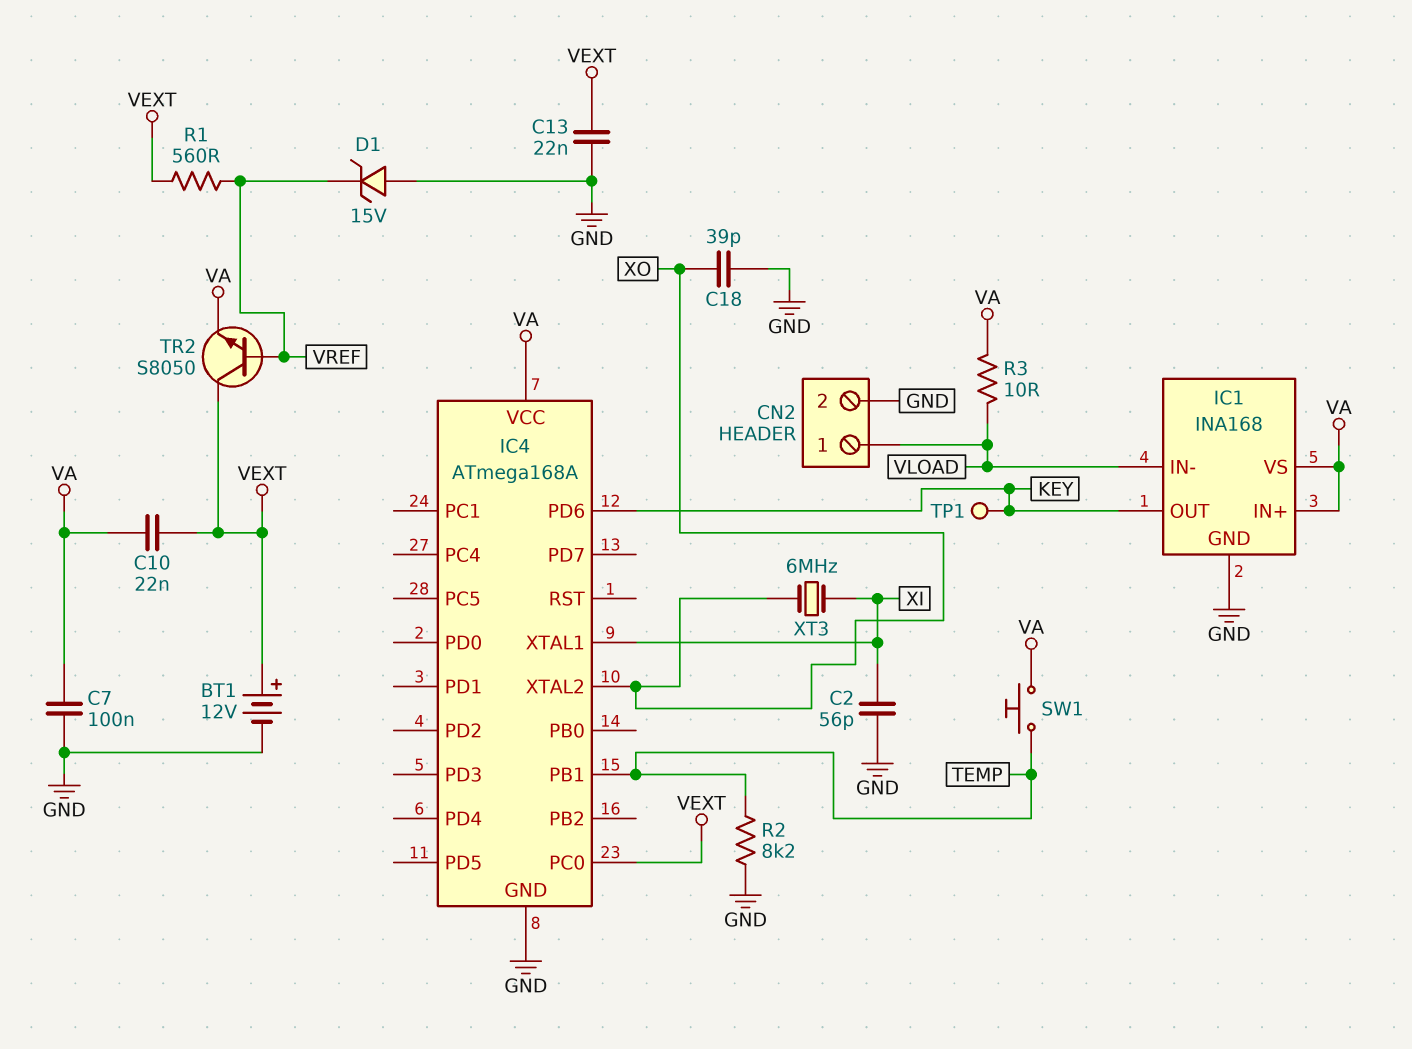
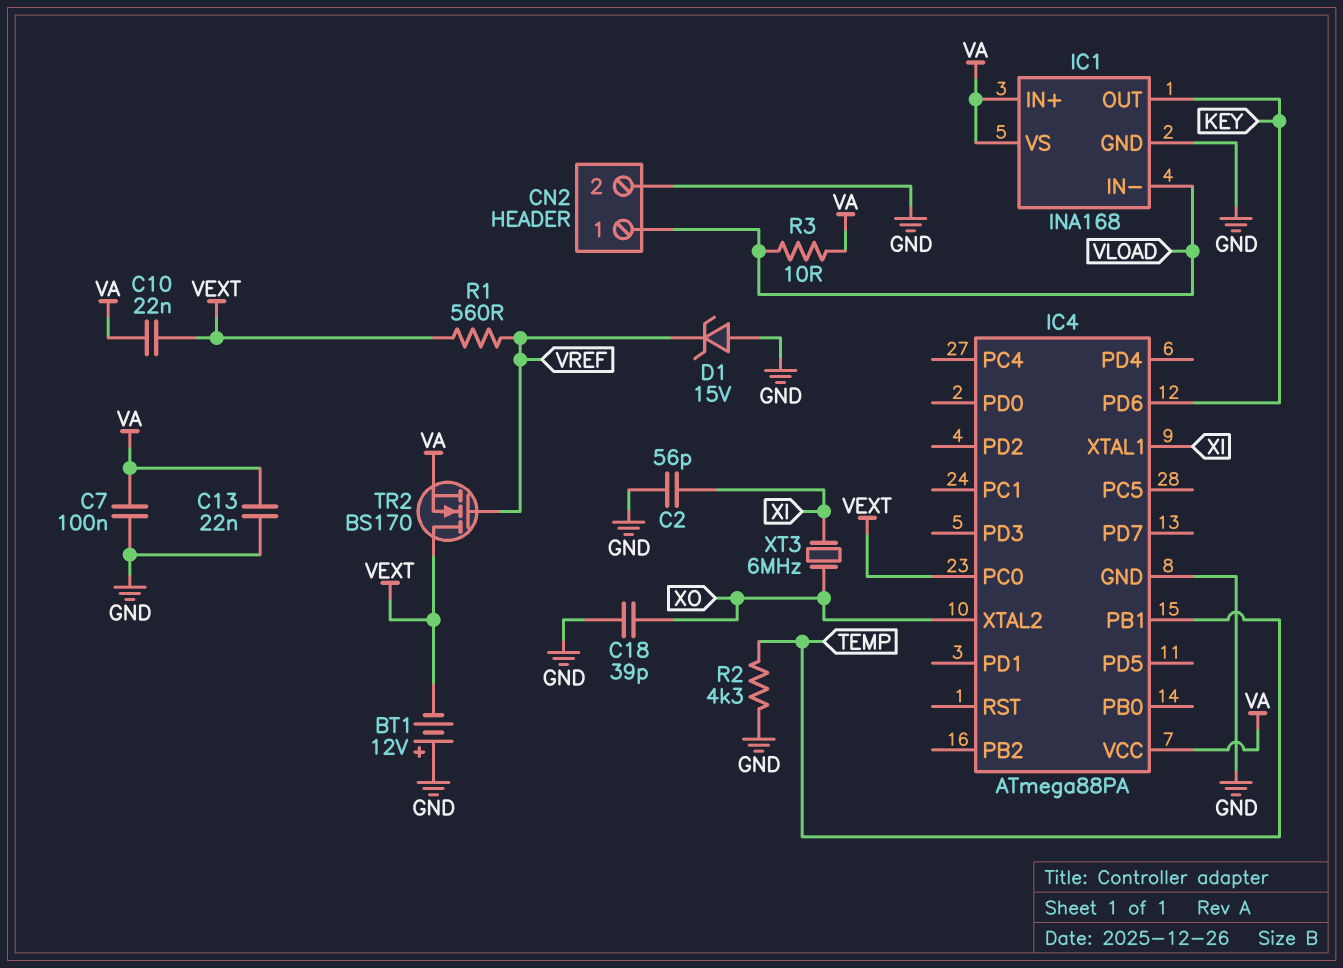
BT1: 12V (plus VEXT, minus GND) -> 12V (plus GND, minus VEXT)
C13: 22nF (GND, VEXT) -> 22nF (GND, VA)
IC4: ATmega168A -> ATmega88PA
R2: 8.2k (GND, TEMP) -> 4.3k (GND, TEMP)
SW1: button (TEMP, VA) -> none
TP1: test point (KEY) -> none
TR2: NPN S8050 (B VREF, C VEXT, E VA) -> NMOS BS170 (G VREF, D VEXT, S VA)

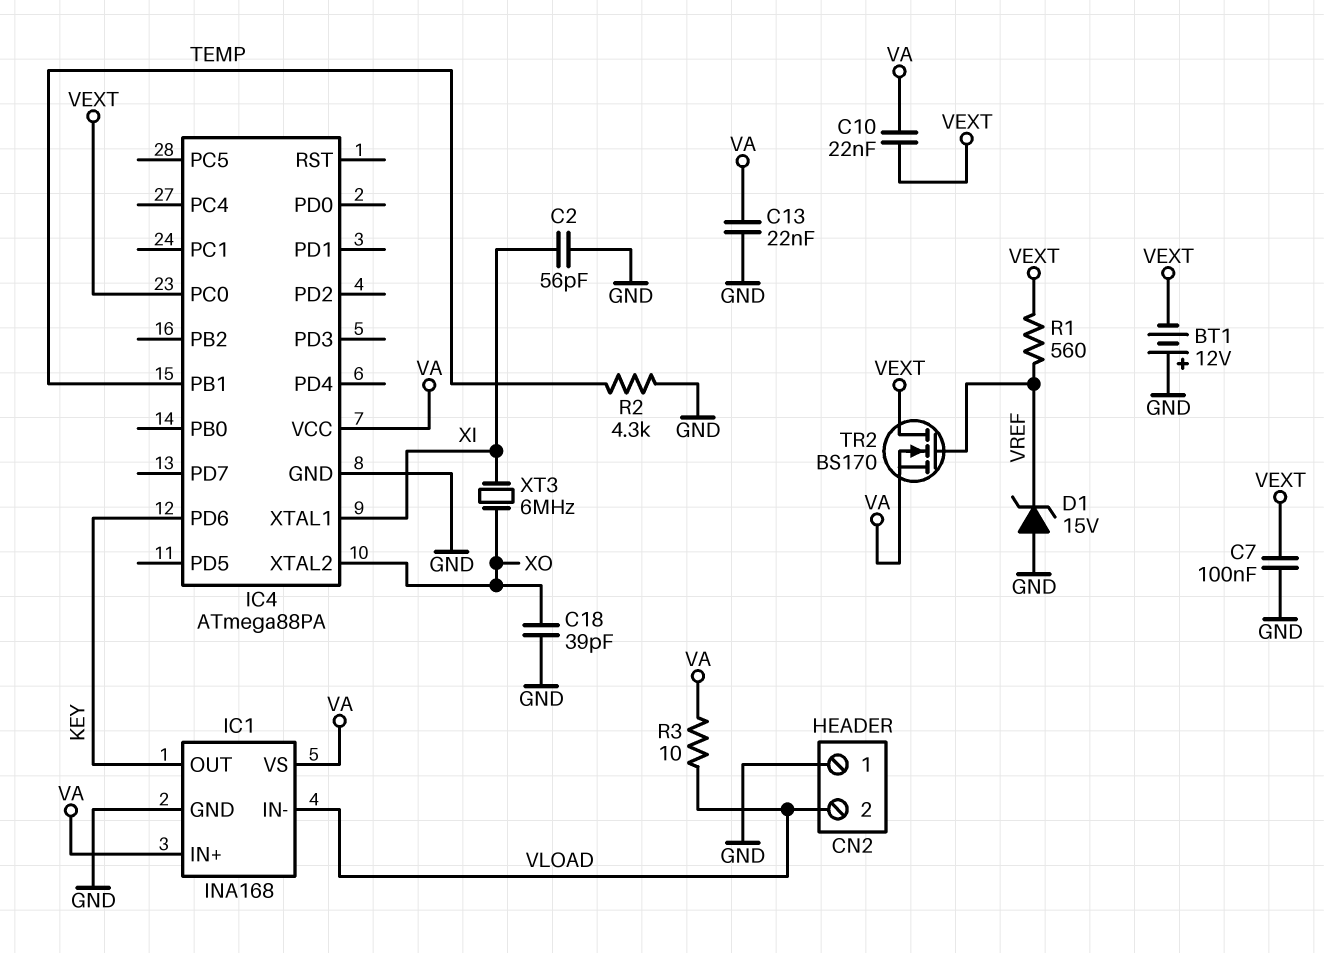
C7: 100nF (GND, VA) -> 100nF (GND, VEXT)
CN2 pin 1: VLOAD -> GND
CN2 pin 2: GND -> VLOAD

